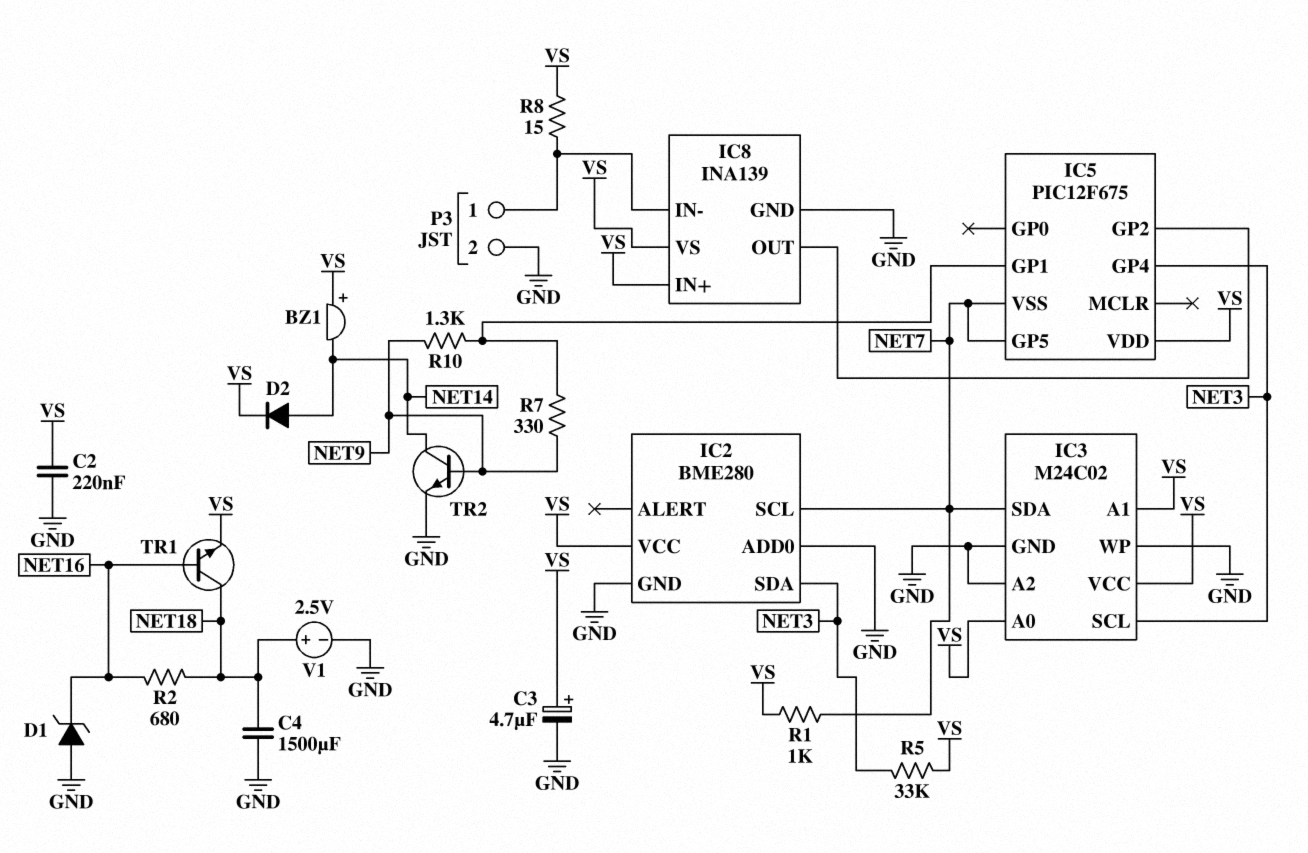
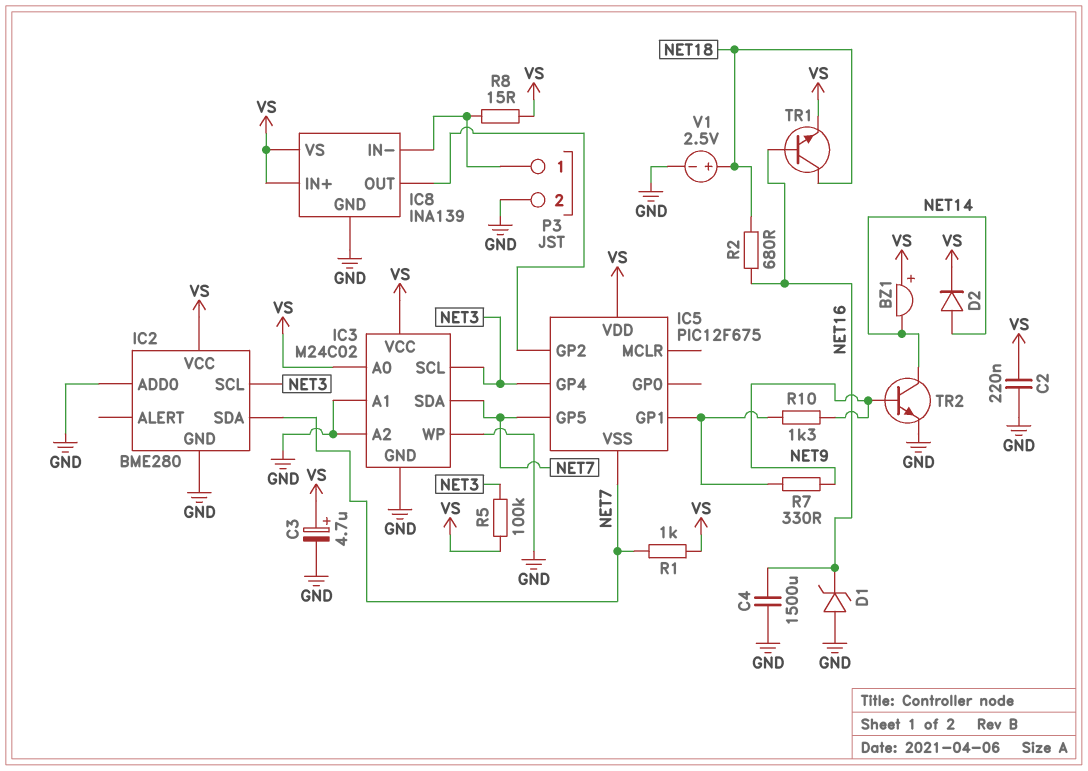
C4: 1500uF (GND, NET18) -> 1500uF (GND, NET16)
IC2 pin SCL: NET7 -> NET3
IC2 pin SDA: NET3 -> NET7
IC3 pin A1: VS -> GND
R5: 33k (NET3, VS) -> 100k (NET3, VS)

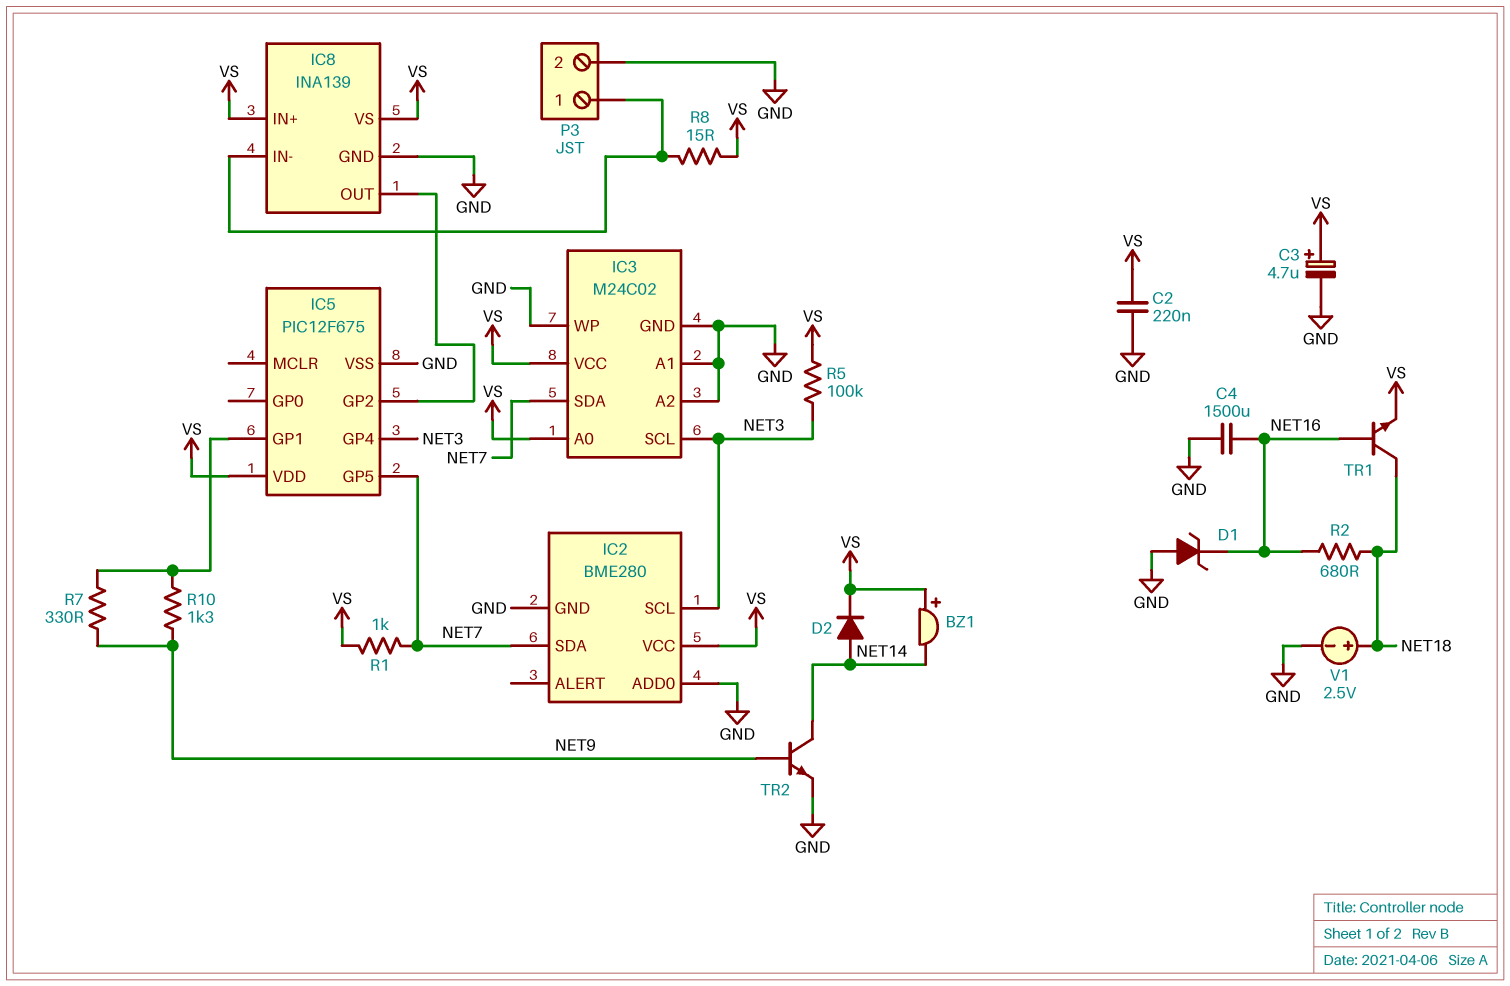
IC5 pin VSS: NET7 -> GND

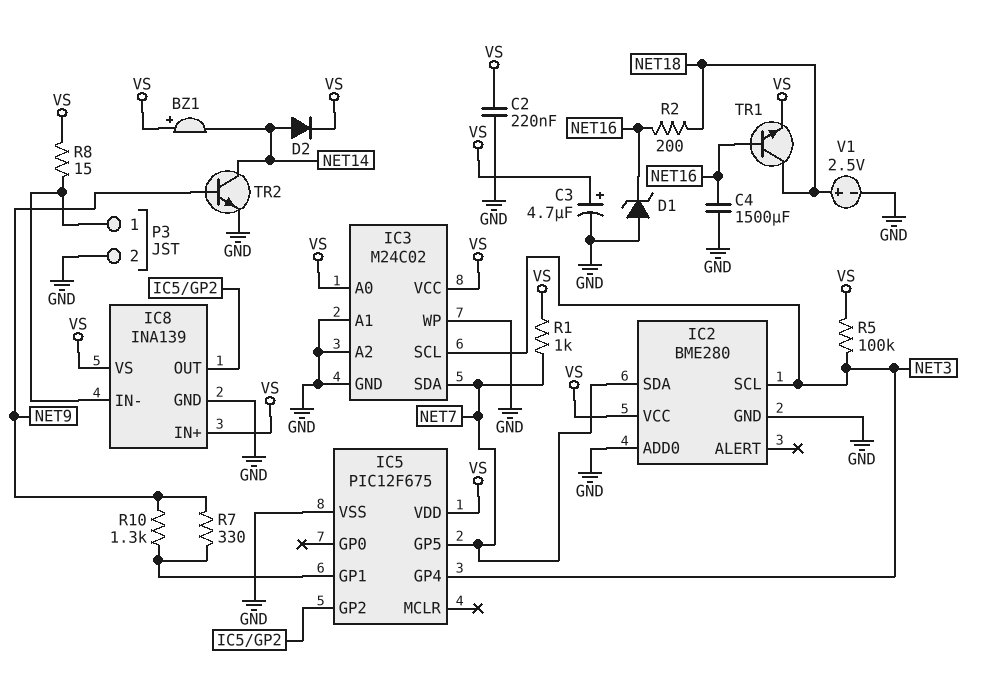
R2: 680 (NET16, NET18) -> 200 (NET16, NET18)

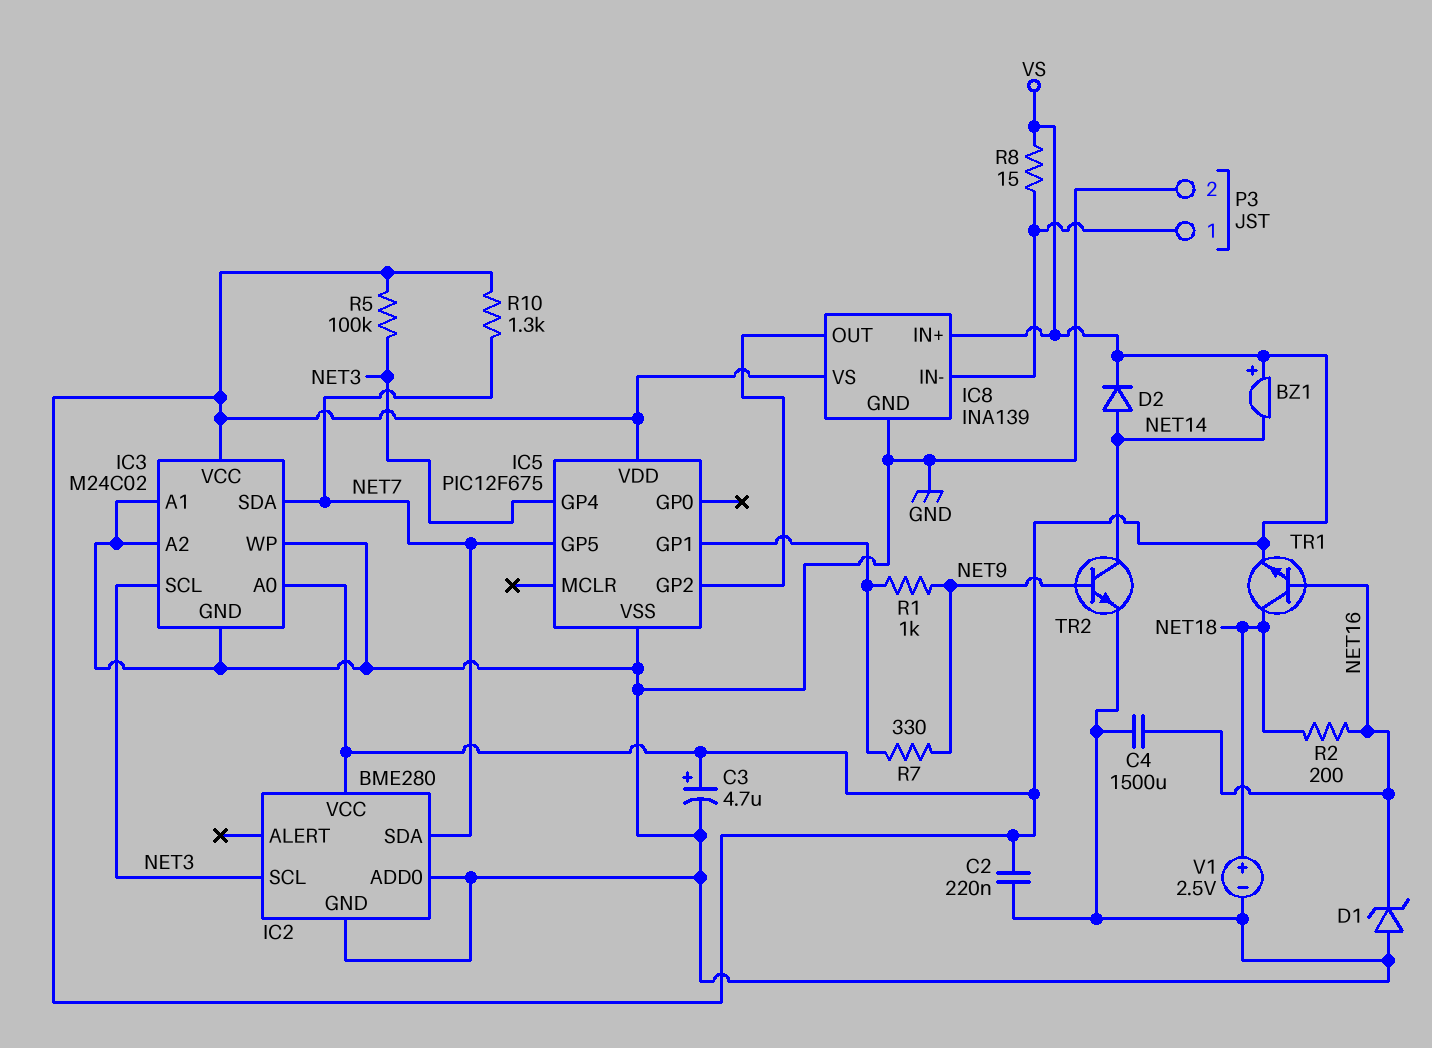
R1: 1k (NET7, VS) -> 1k (IC5/GP1, NET9)
R10: 1.3k (IC5/GP1, NET9) -> 1.3k (NET7, VS)

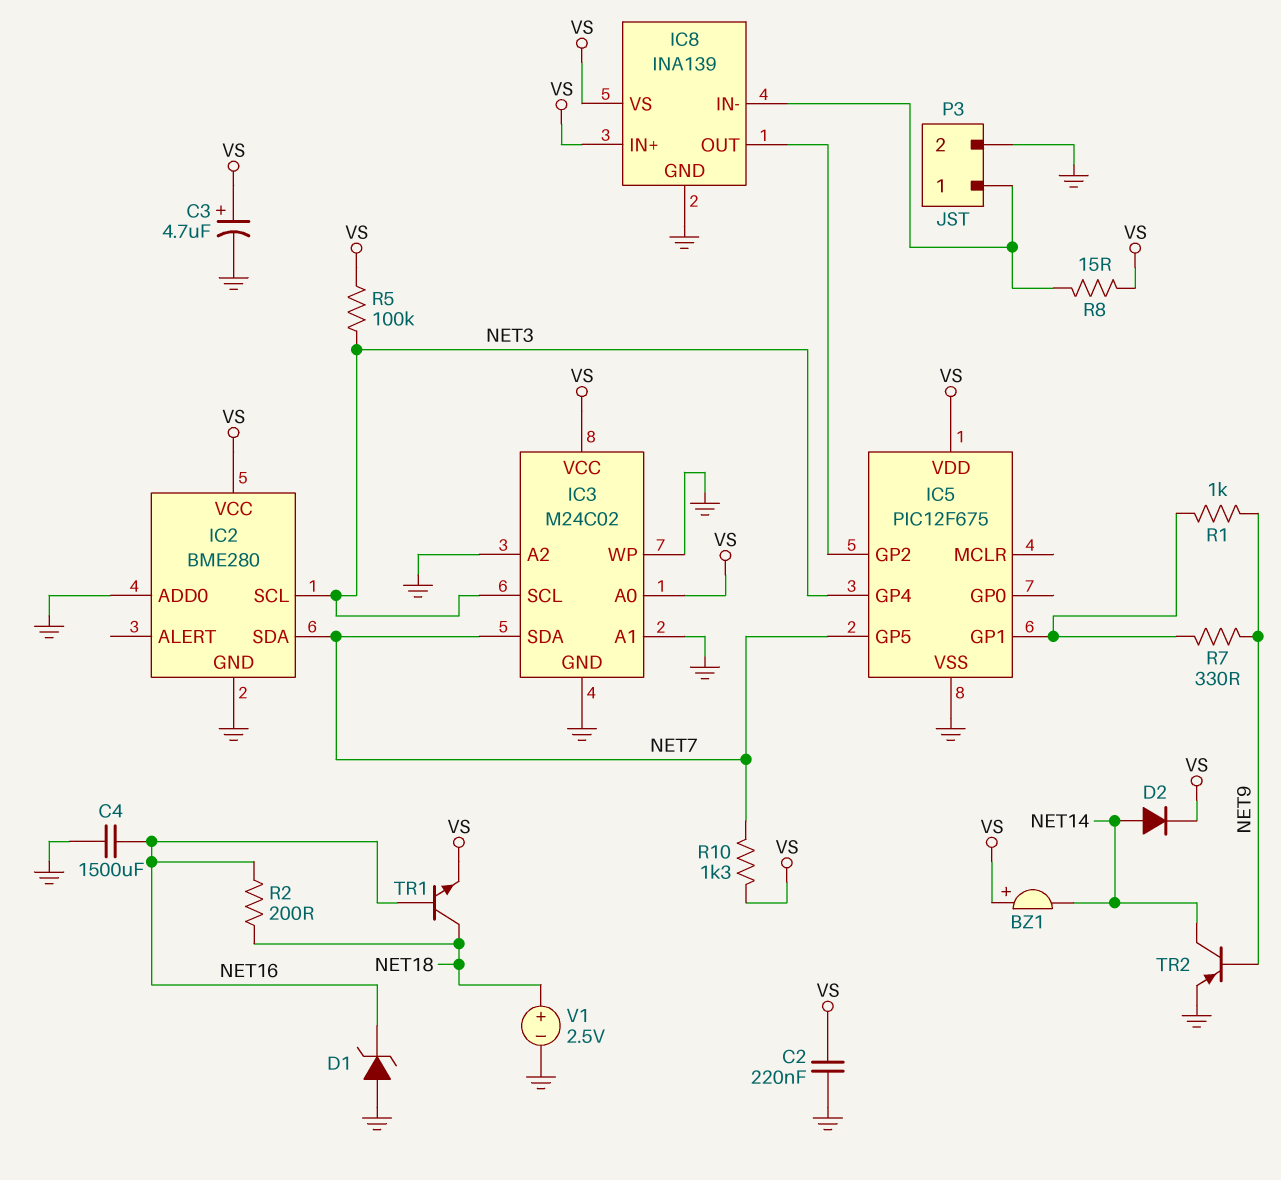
TR2: NPN (B NET9, C NET14, E GND) -> PNP (B NET9, C NET14, E GND)

